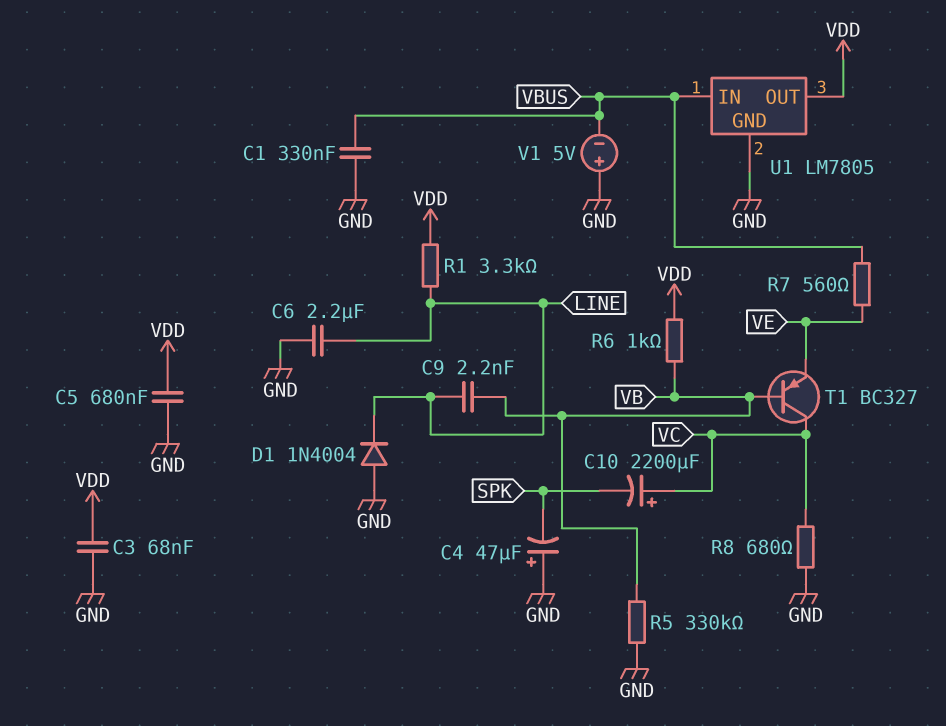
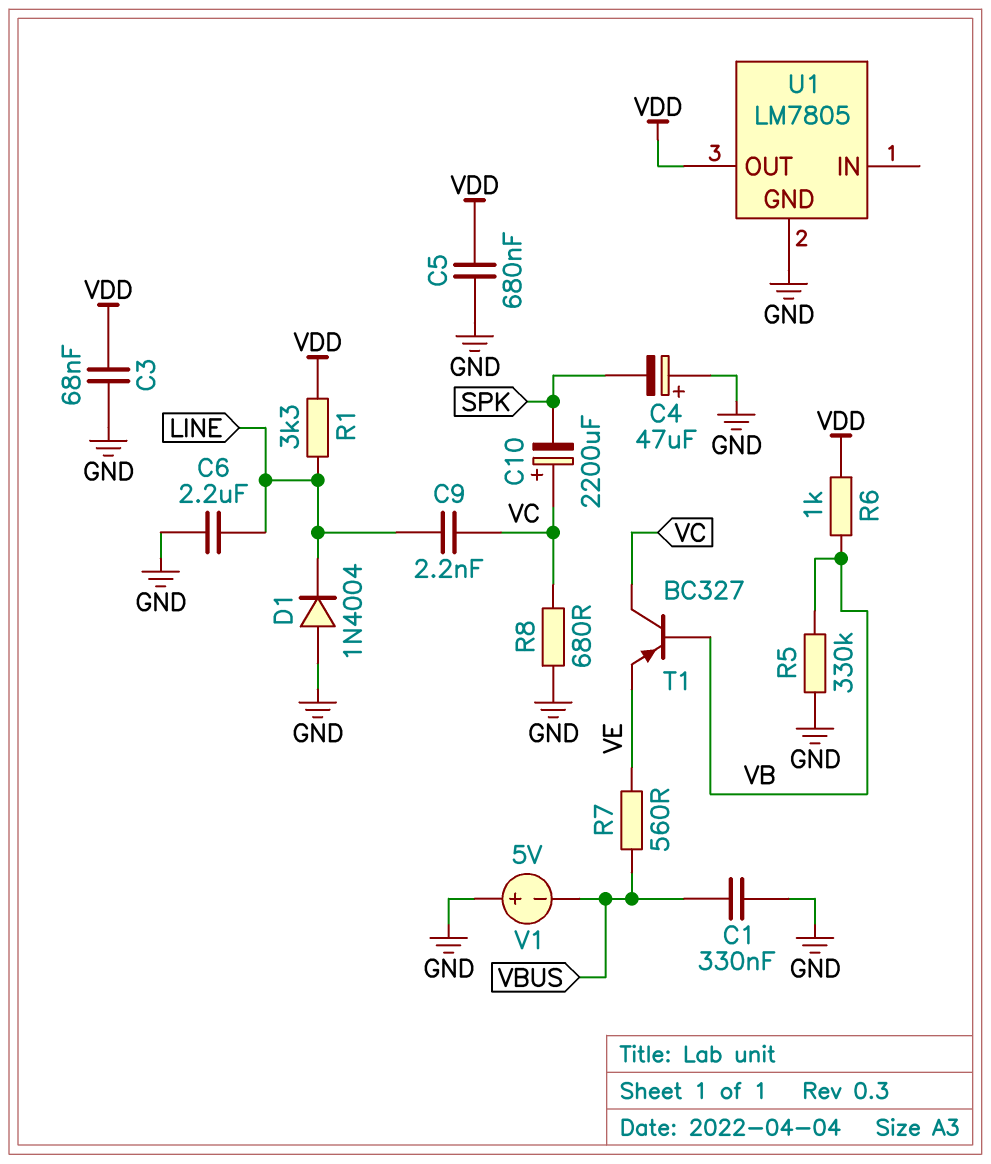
C9: 2.2nF (LINE, VB) -> 2.2nF (LINE, VC)
U1 pin IN: VBUS -> none

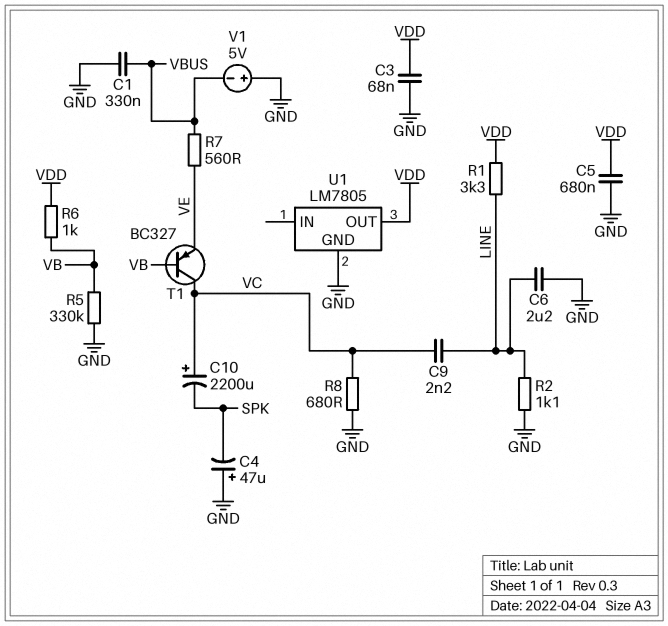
D1: diode 1N4004 (A GND, K LINE) -> none
R2: none -> 1.1k (GND, LINE)

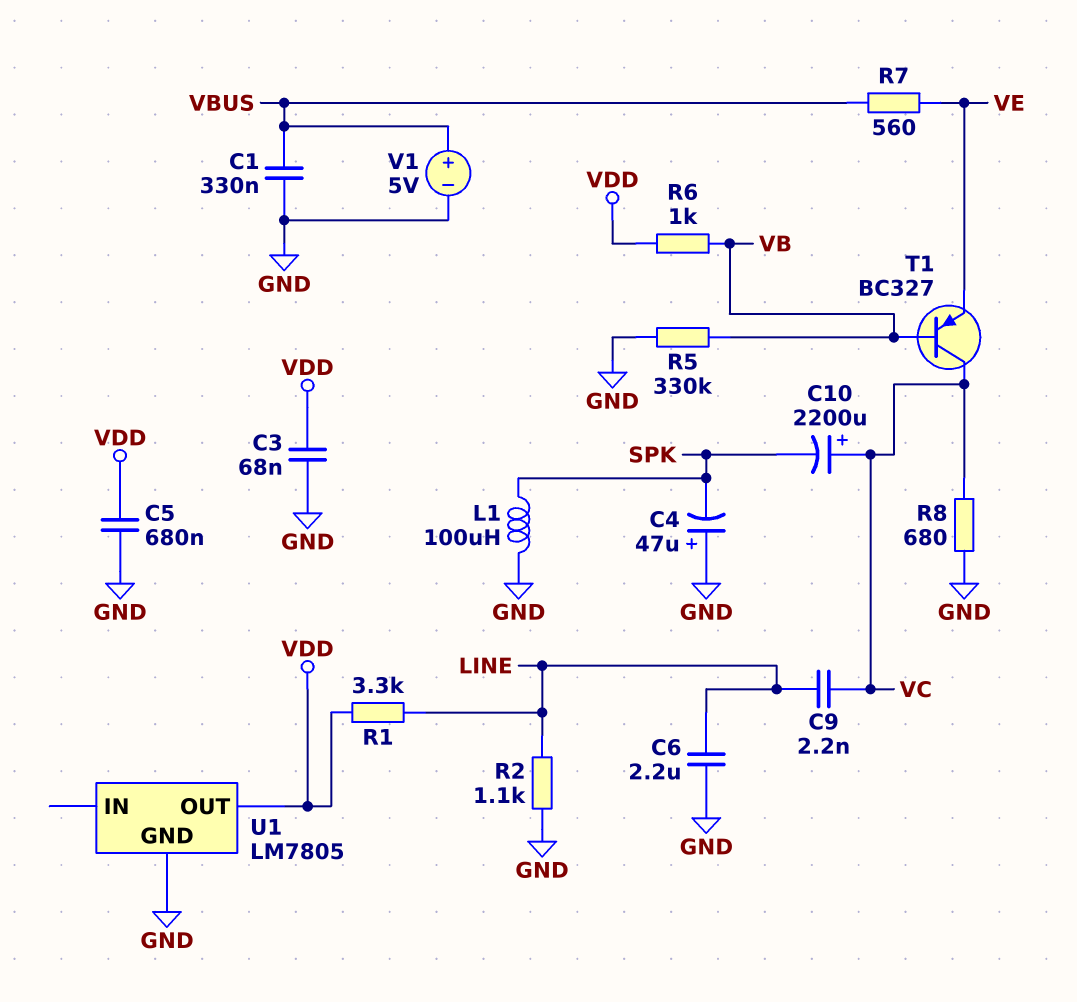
L1: none -> 100uH (GND, SPK)
V1: 5V (plus GND, minus VBUS) -> 5V (plus VBUS, minus GND)

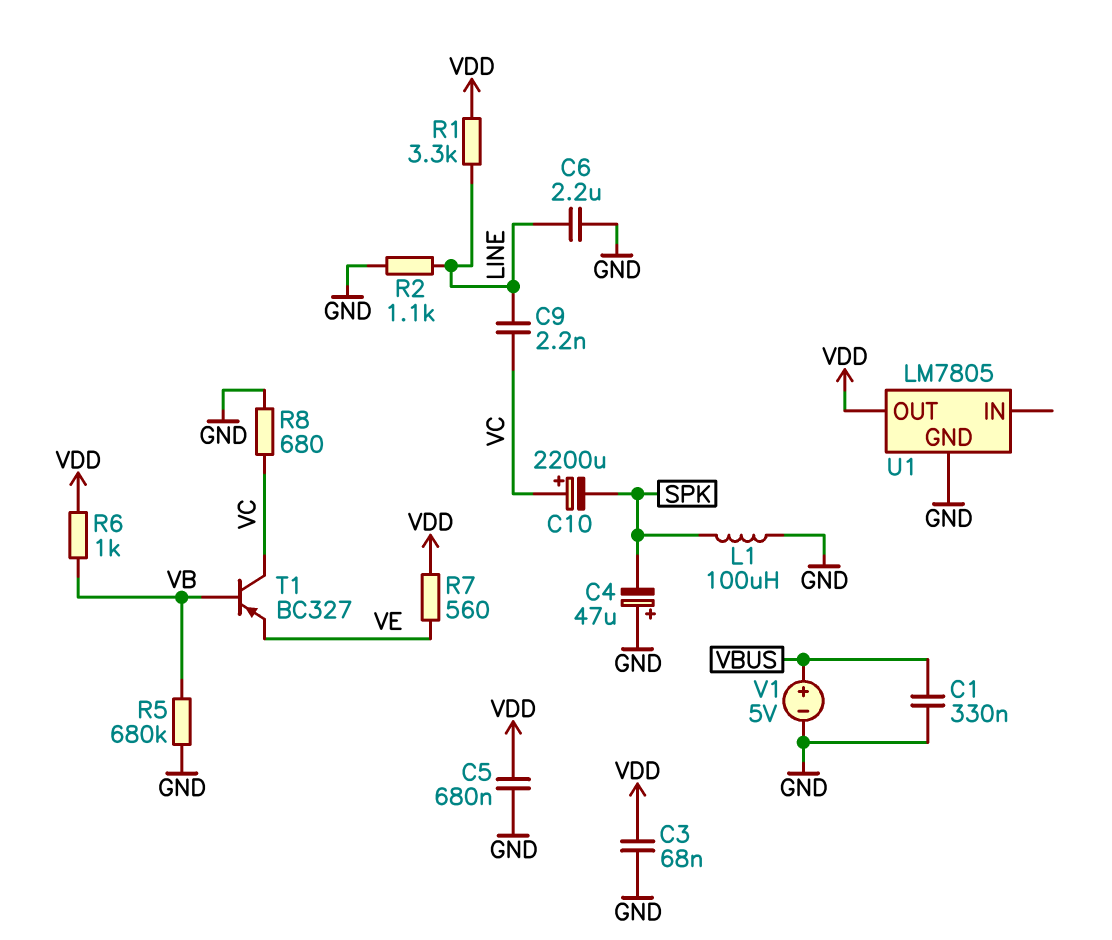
R5: 330k (GND, VB) -> 680k (GND, VB)
R7: 560 (VBUS, VE) -> 560 (VDD, VE)

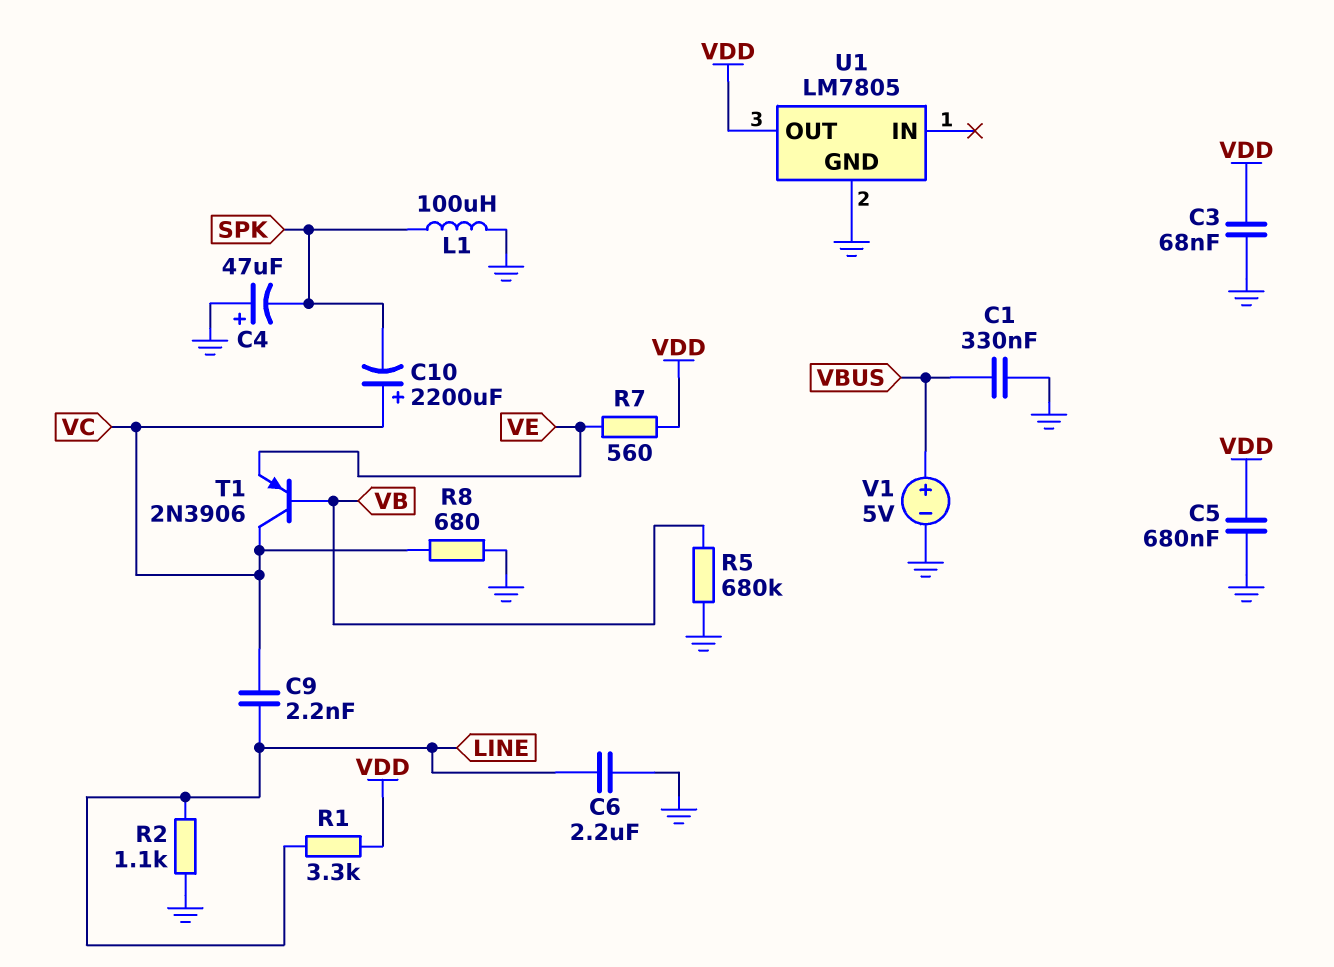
R6: 1k (VB, VDD) -> none
T1: PNP BC327 (B VB, C VC, E VE) -> PNP 2N3906 (B VB, C VC, E VE)

